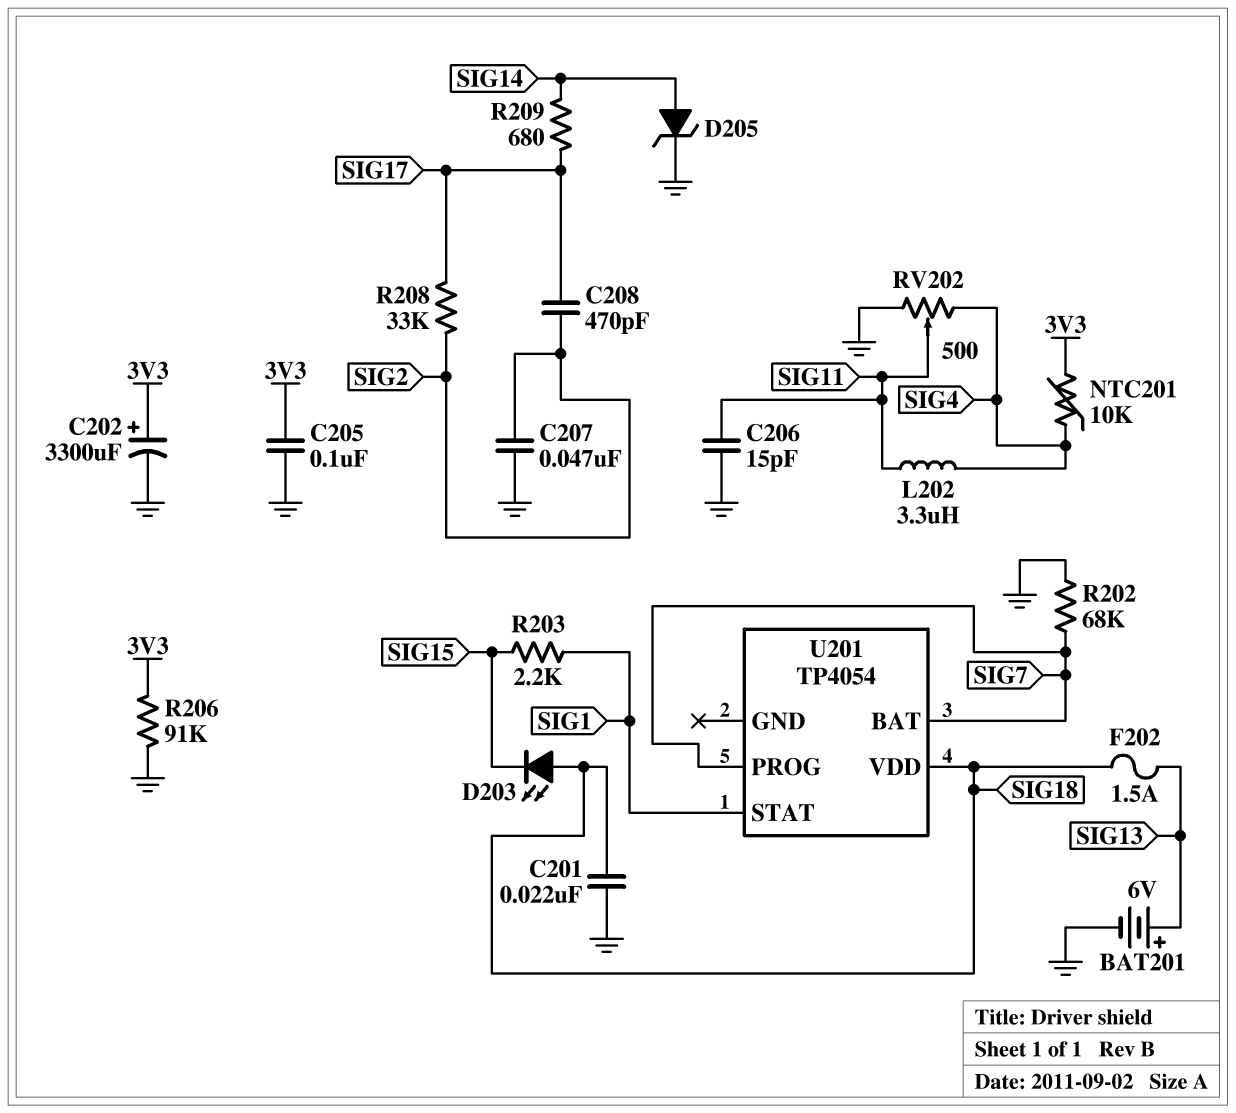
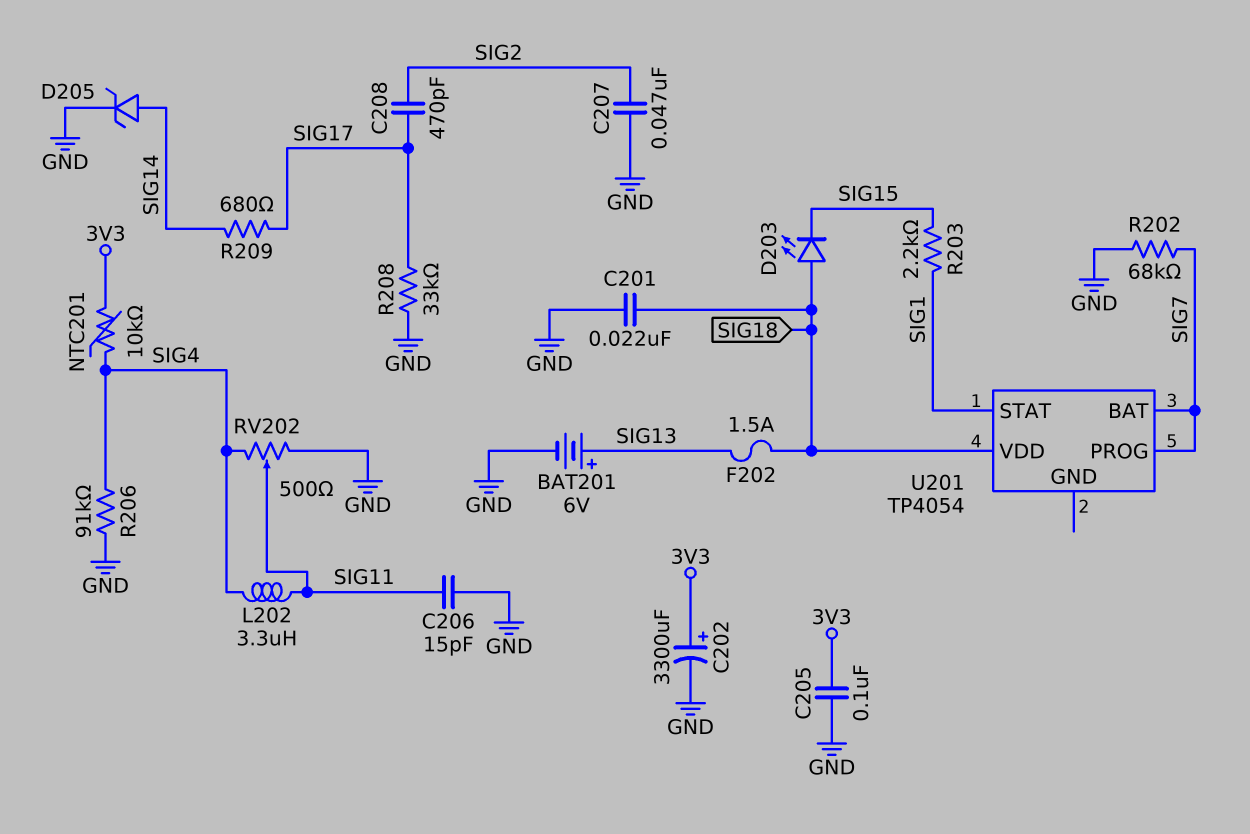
R206: 91k (3V3, GND) -> 91k (GND, SIG4)
R208: 33k (SIG2, SIG17) -> 33k (GND, SIG17)

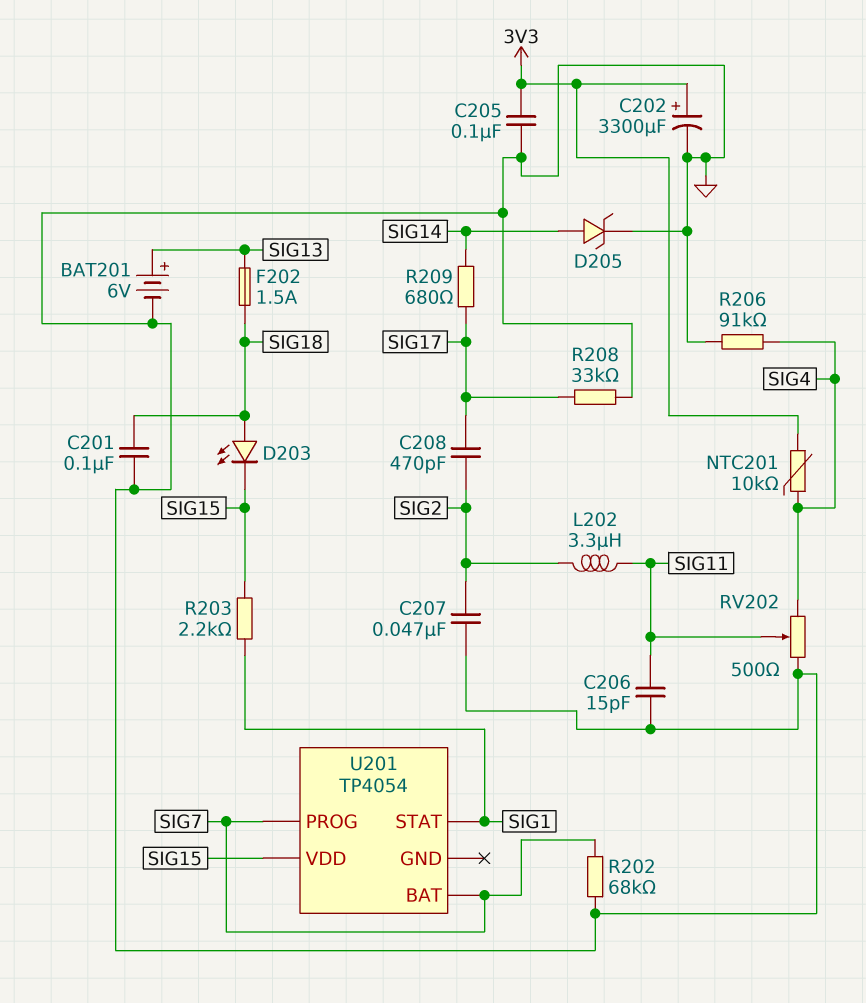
C201: 22nF (GND, SIG18) -> 100nF (GND, SIG18)
L202: 3.3uH (SIG4, SIG11) -> 3.3uH (SIG2, SIG11)
U201 pin VDD: SIG18 -> SIG15

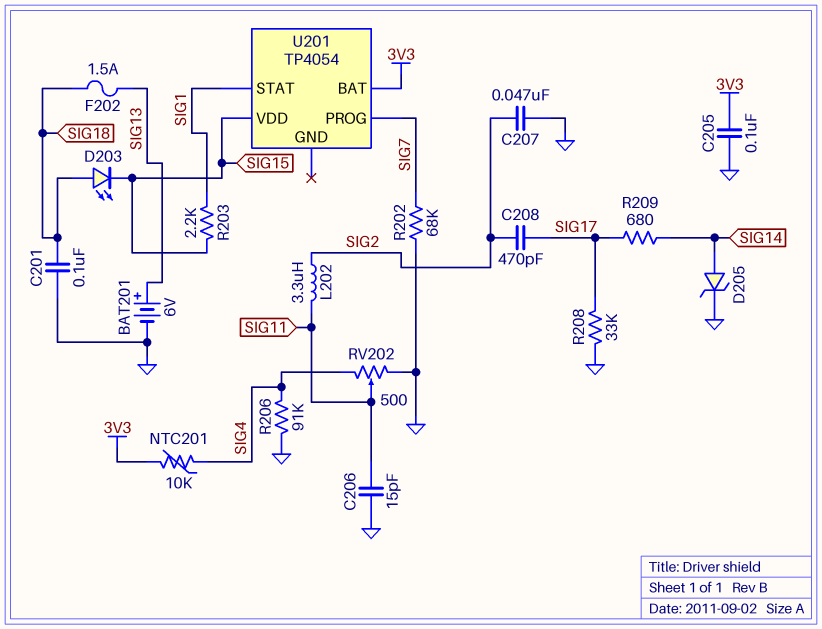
C202: 3300uF (plus 3V3, minus GND) -> none
U201 pin BAT: SIG7 -> 3V3

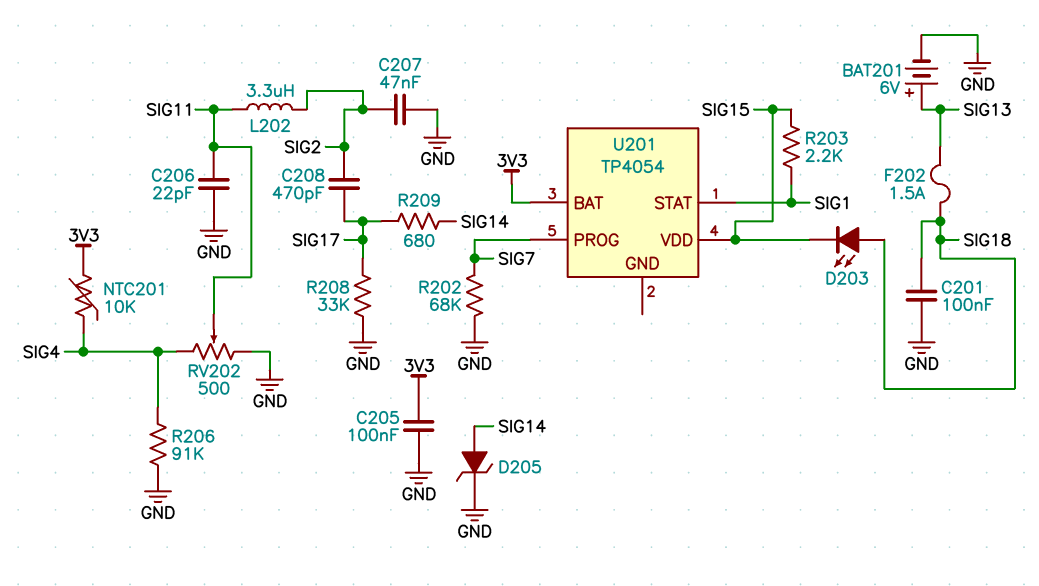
C206: 15pF (GND, SIG11) -> 22pF (GND, SIG11)

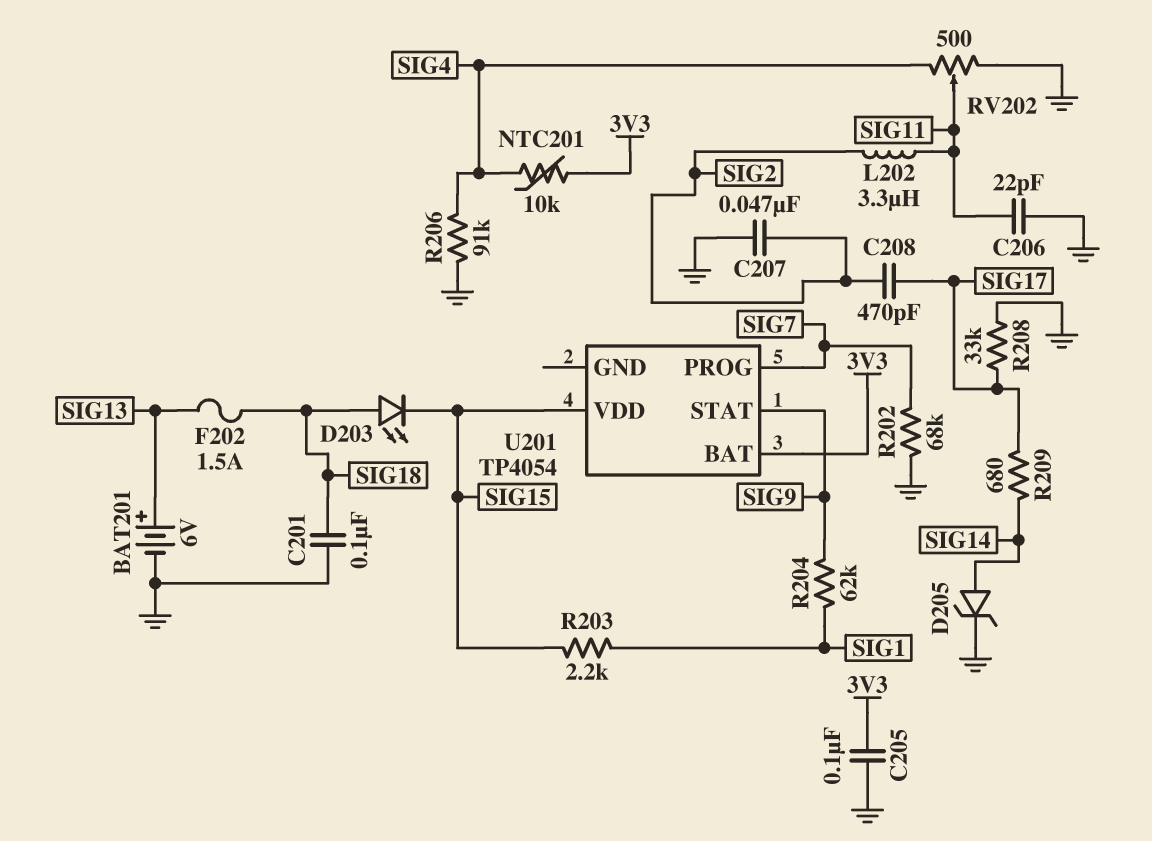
R204: none -> 62k (SIG1, SIG9)
U201 pin STAT: SIG1 -> SIG9

